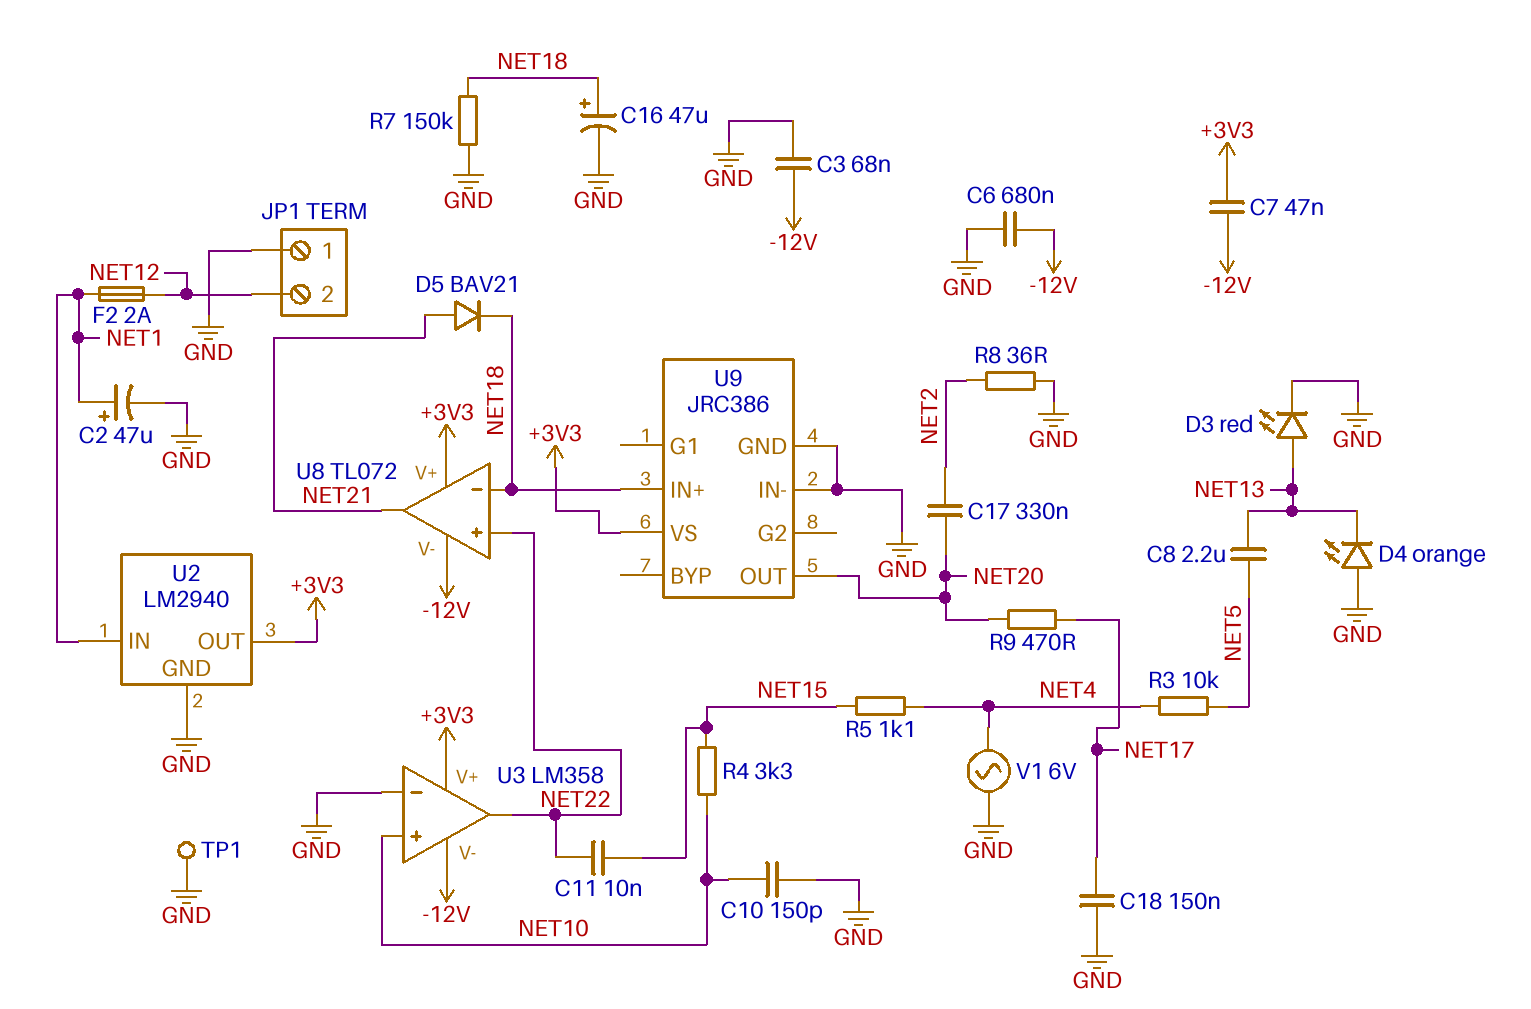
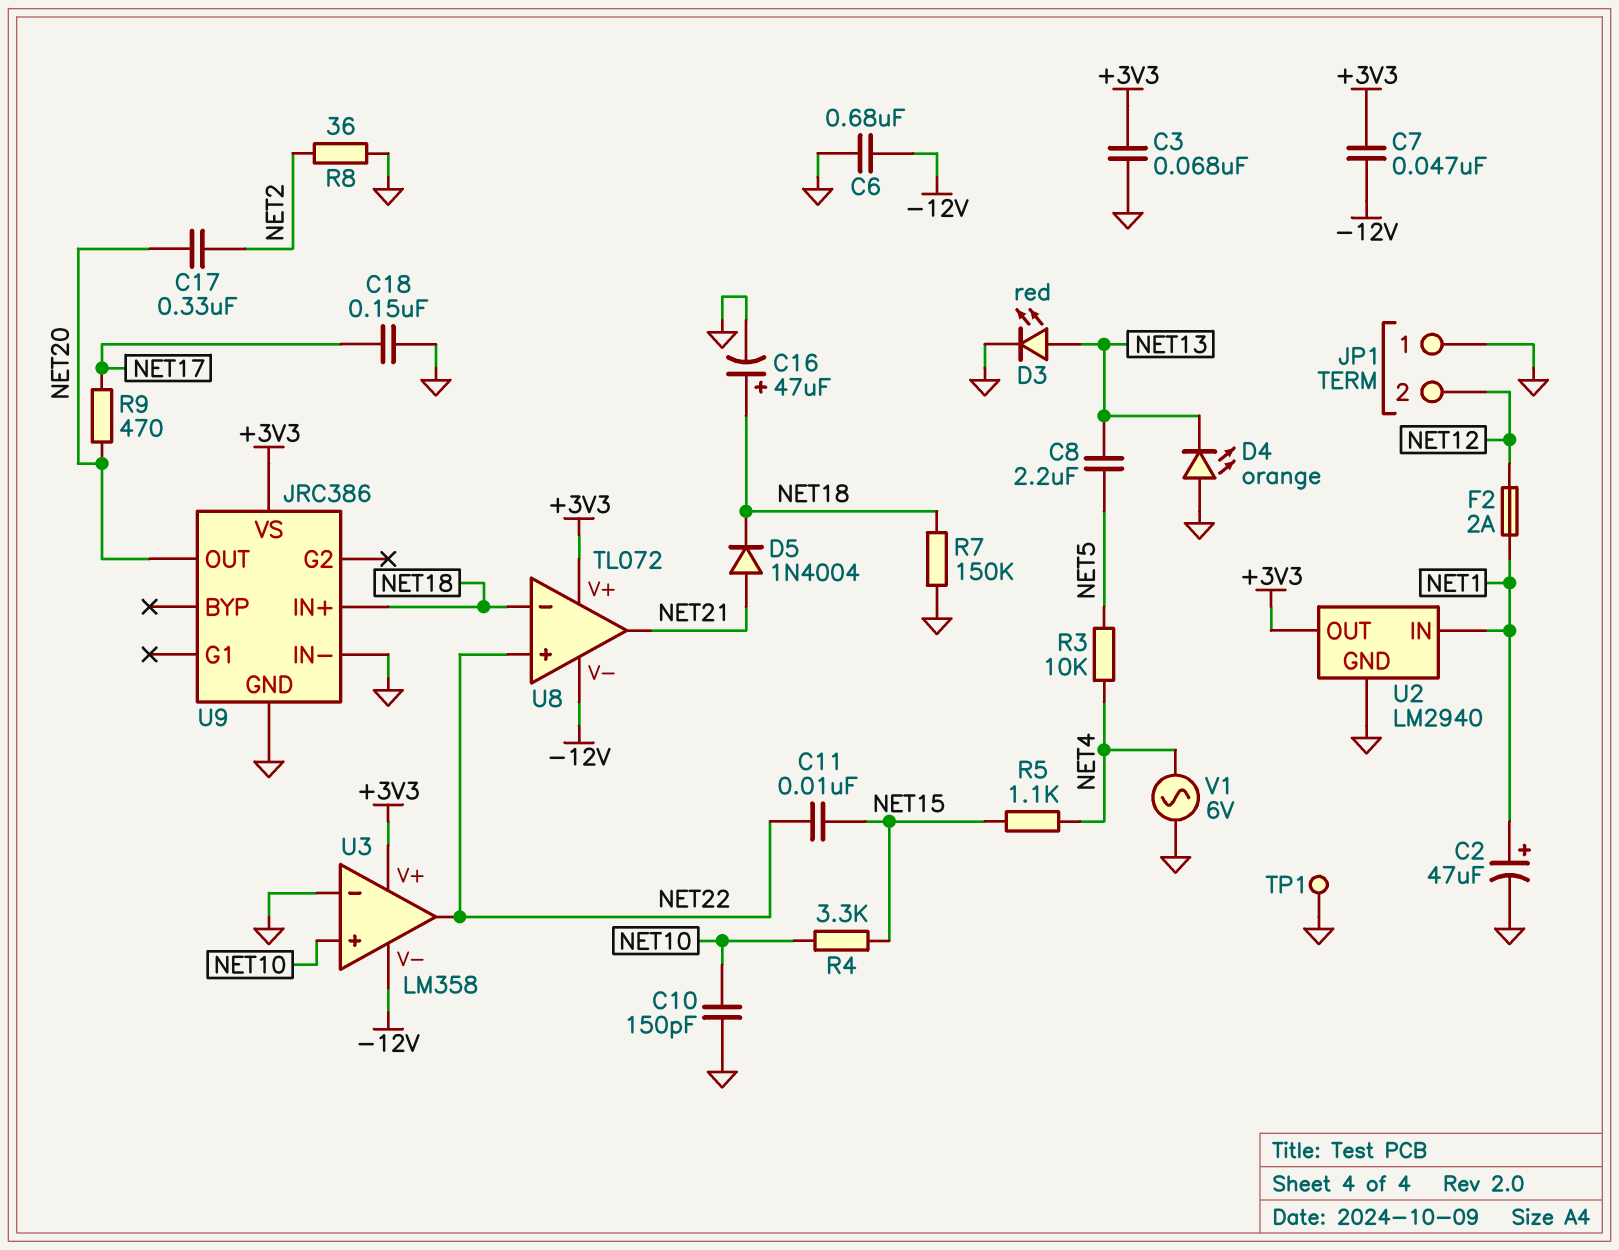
C3: 68nF (-12V, GND) -> 68nF (+3V3, GND)
D5: diode BAV21 (A NET21, K NET18) -> diode 1N4004 (A NET21, K NET18)

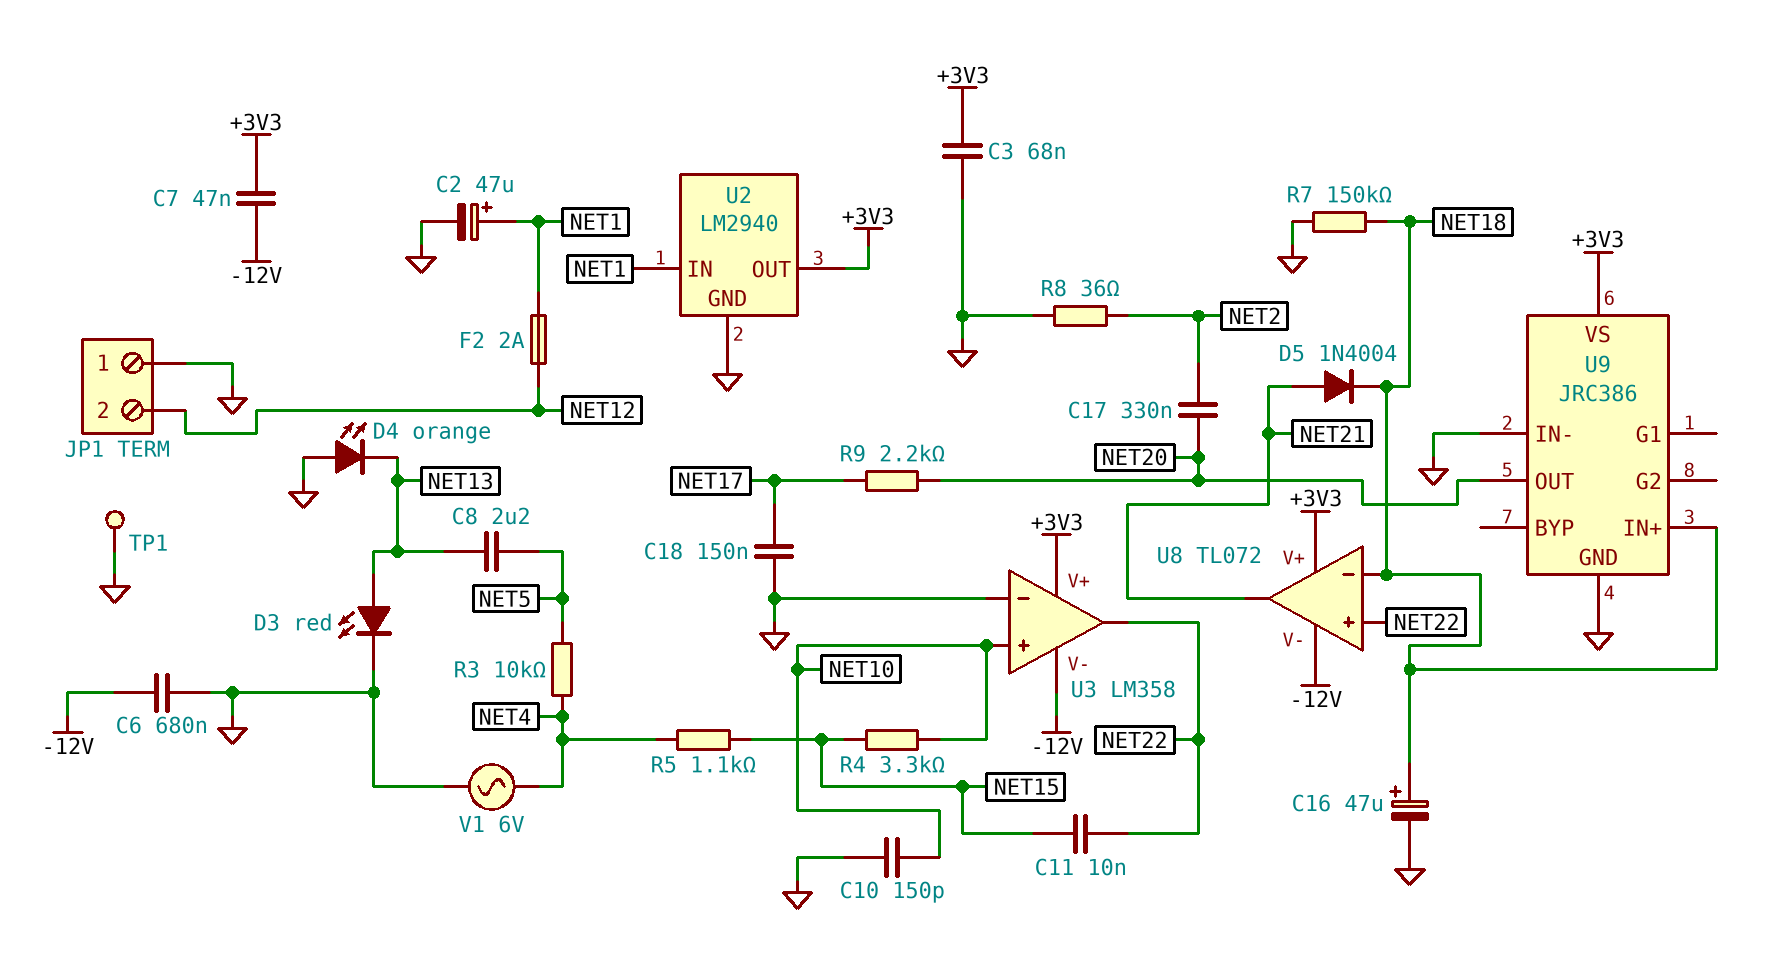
R9: 470 (NET17, NET20) -> 2.2k (NET17, NET20)

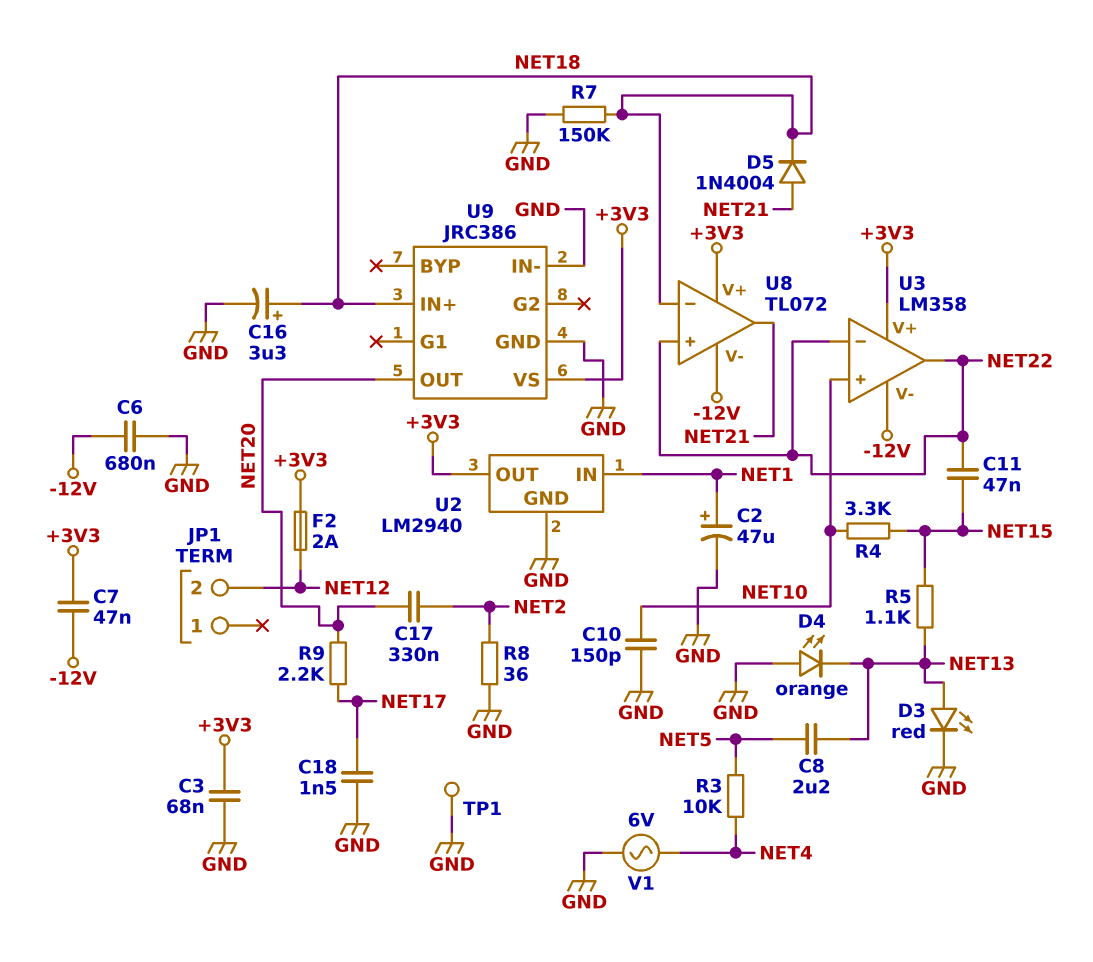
C11: 10nF (NET15, NET22) -> 47nF (NET15, NET22)
C16: 47uF (plus NET18, minus GND) -> 3.3uF (plus NET18, minus GND)
C18: 150nF (GND, NET17) -> 1.5nF (GND, NET17)
F2: 2A (NET1, NET12) -> 2A (+3V3, NET12)
JP1 pin 1: GND -> none
R5: 1.1k (NET4, NET15) -> 1.1k (NET13, NET15)
U3 pin in-: GND -> NET22

